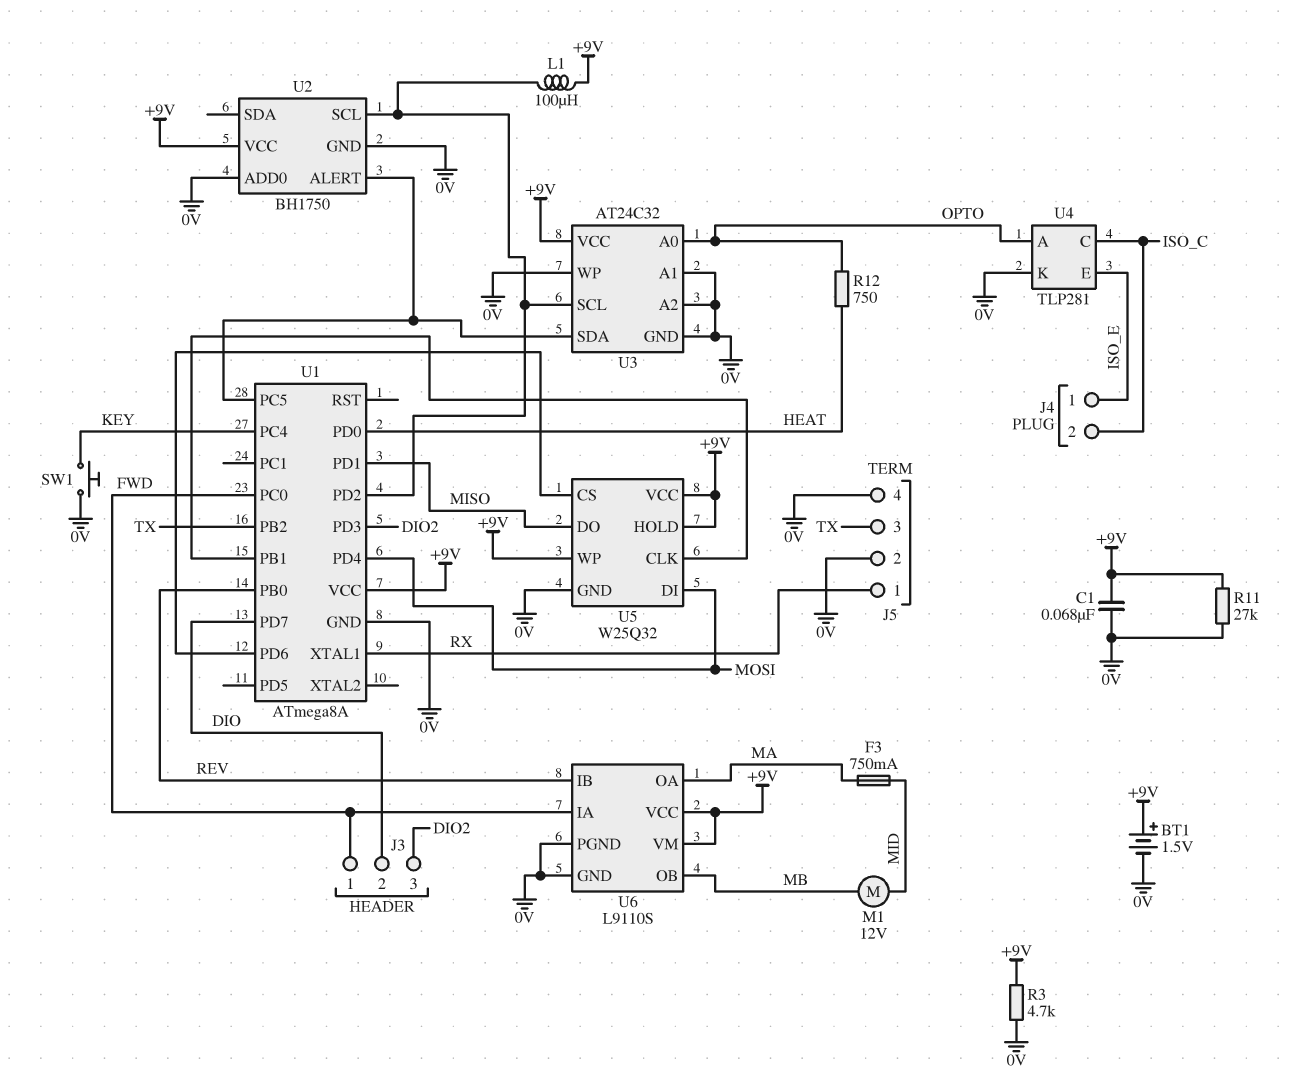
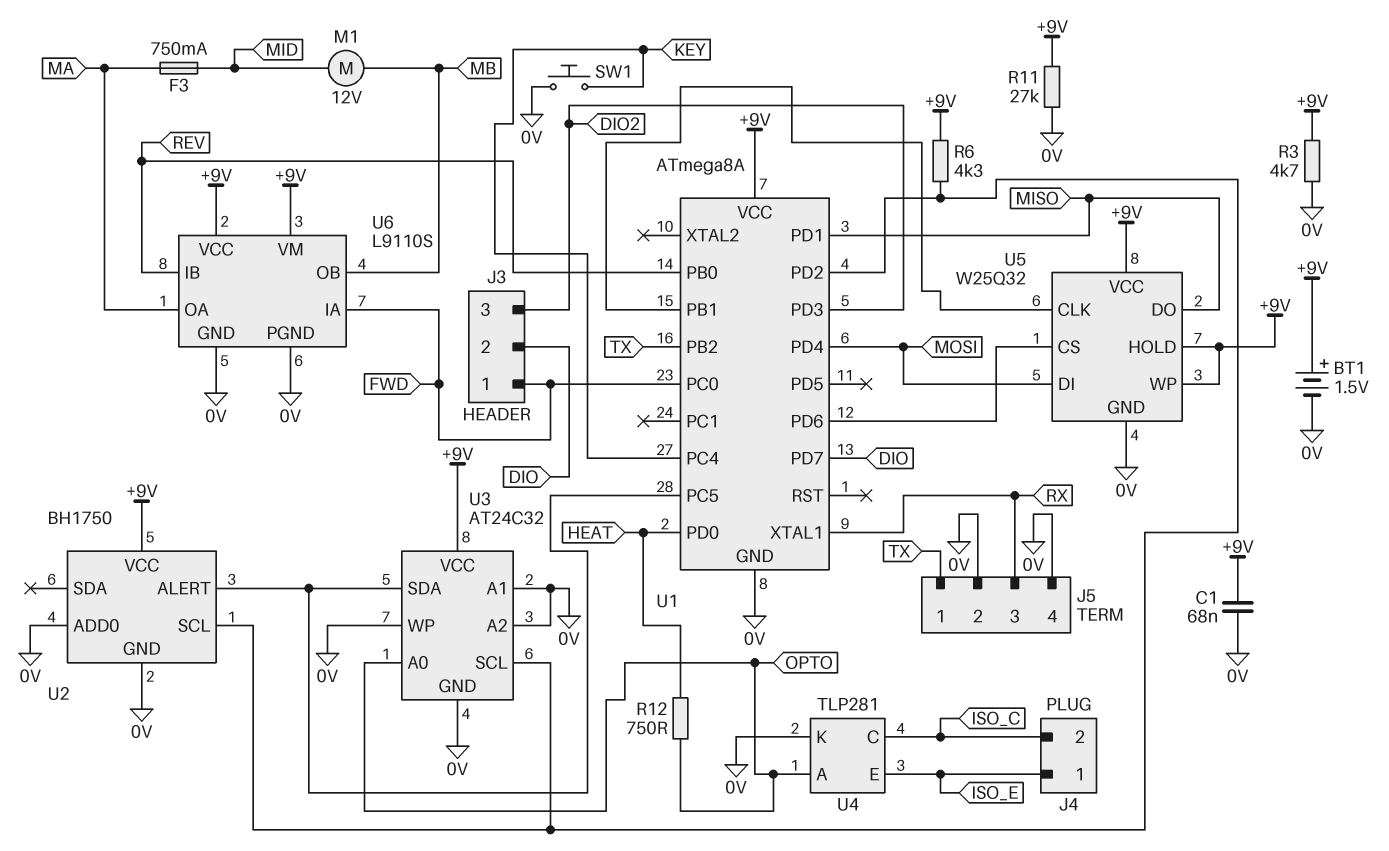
J5 pin 1: RX -> TX
J5 pin 3: TX -> RX
L1: 100uH (+9V, U1/PD2) -> none
R6: none -> 4.3k (+9V, U1/PD2)

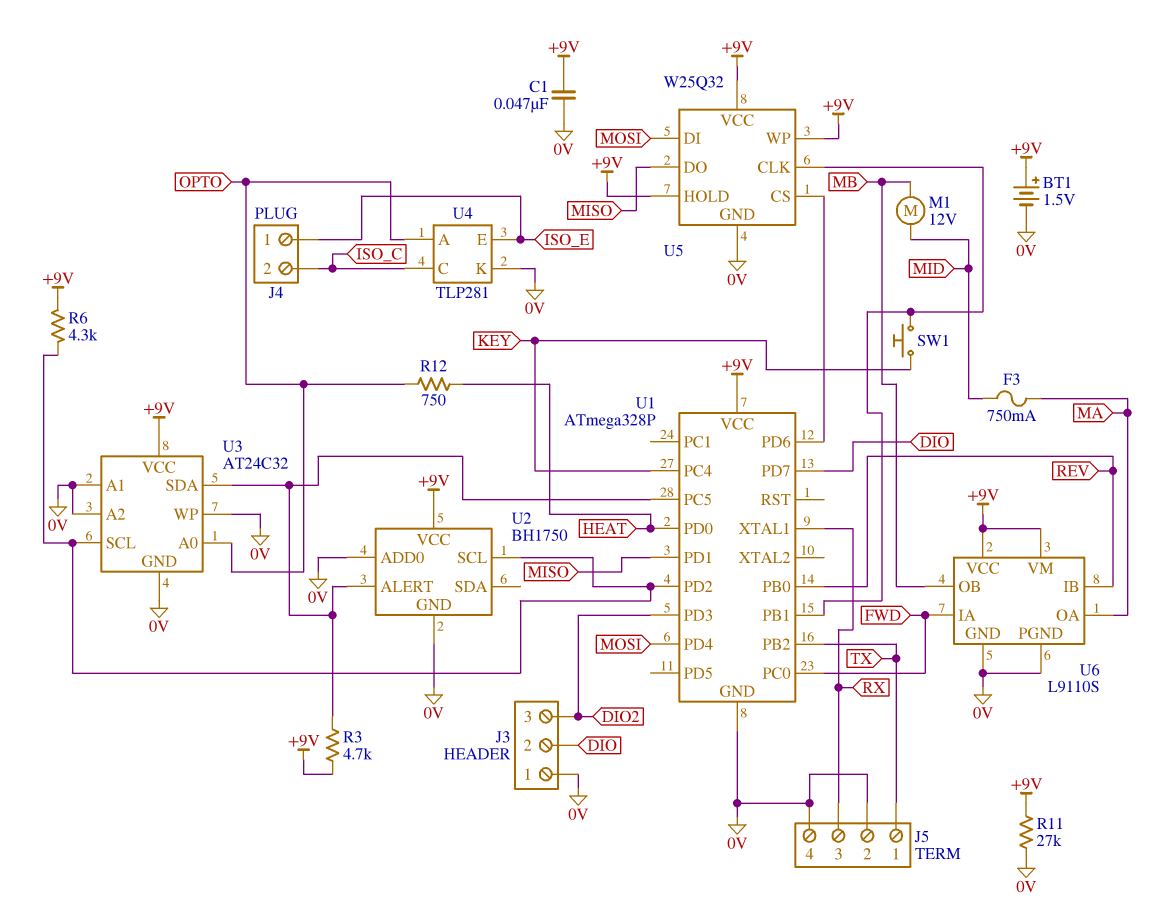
C1: 68nF (+9V, 0V) -> 47nF (+9V, 0V)
J3 pin 1: FWD -> 0V
R3: 4.7k (+9V, 0V) -> 4.7k (+9V, U1/PC5)
SW1: button (0V, KEY) -> button (KEY, U1/PB1)
U1: ATmega8A -> ATmega328P

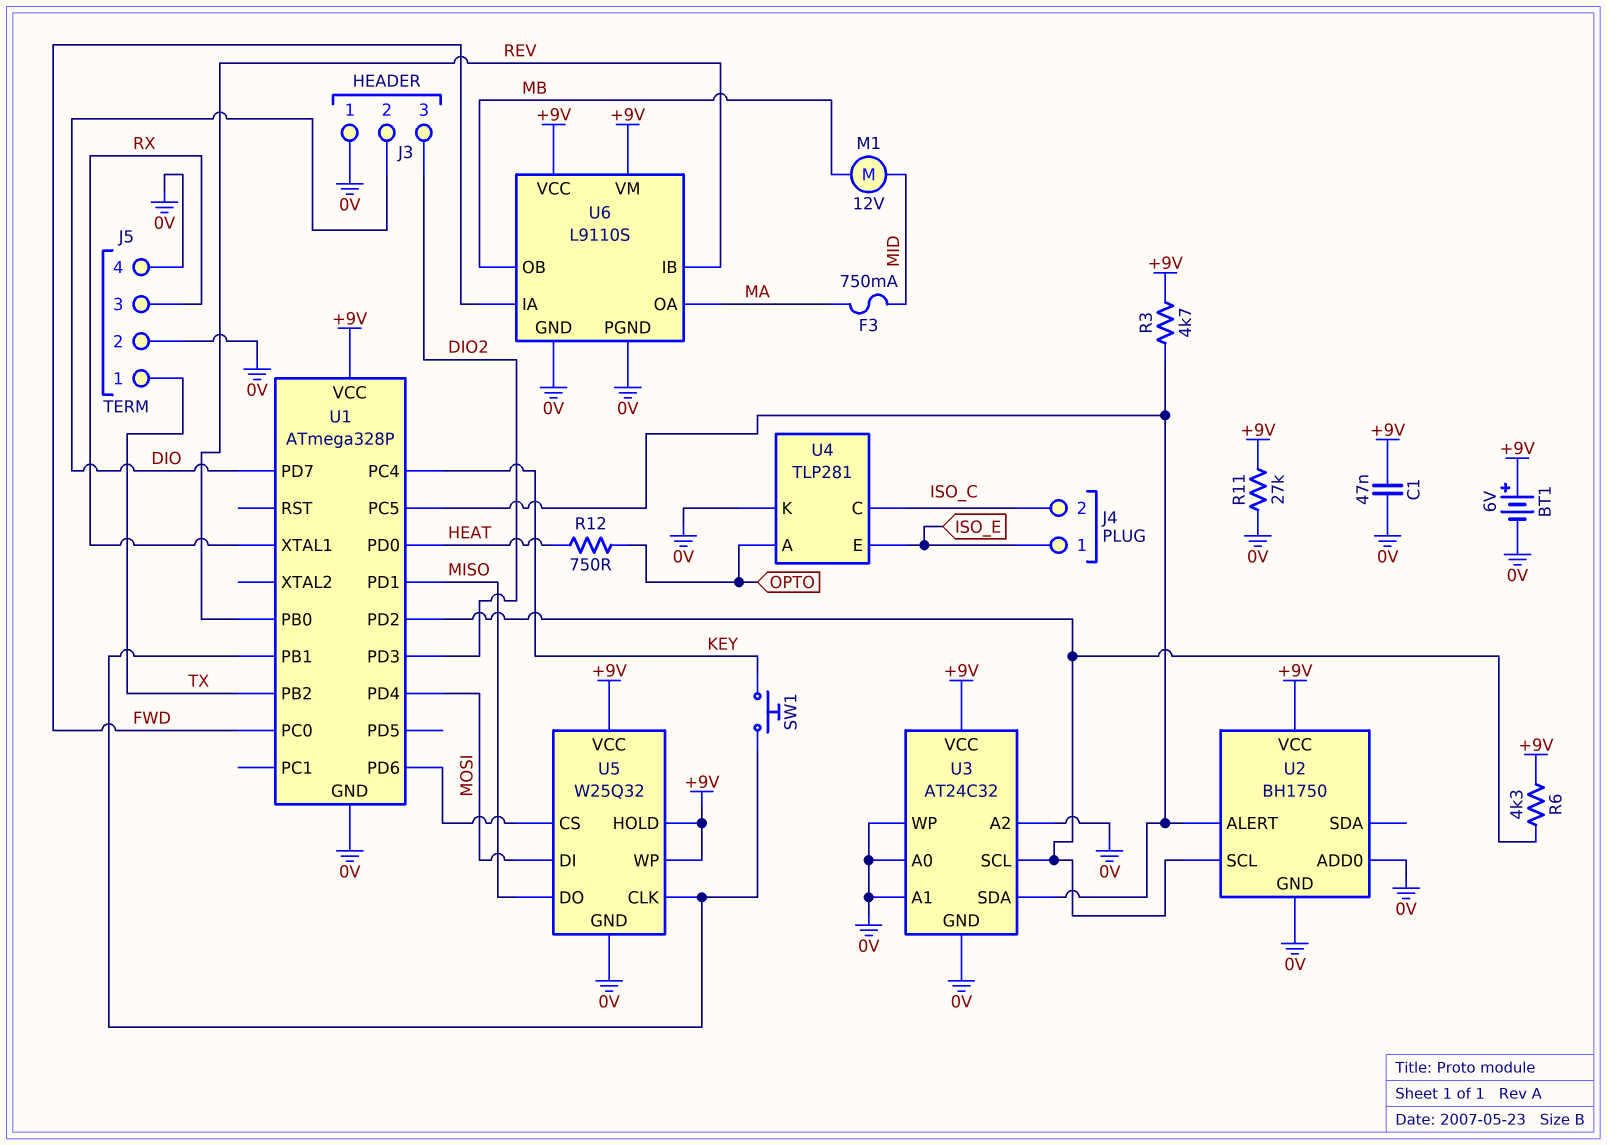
BT1: 1.5V (plus +9V, minus 0V) -> 6V (plus +9V, minus 0V)
U3 pin A0: OPTO -> 0V

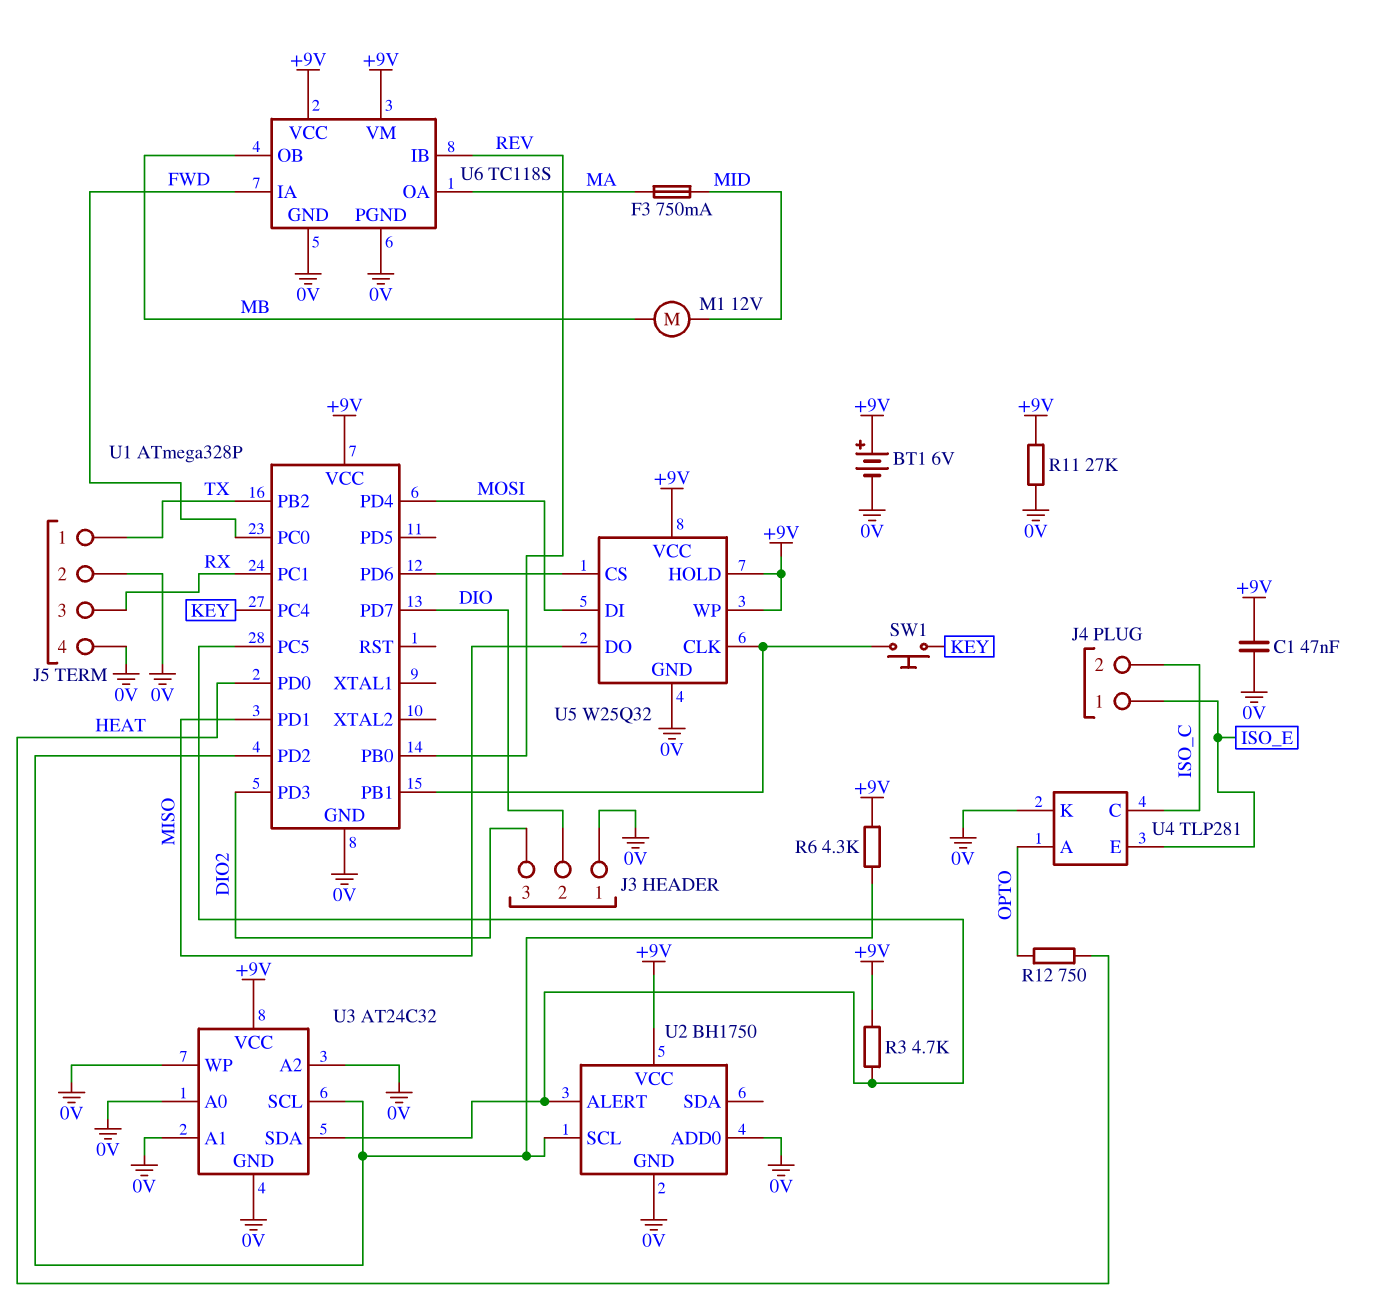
U1 pin PC1: none -> RX
U1 pin XTAL1: RX -> none
U6: L9110S -> TC118S

